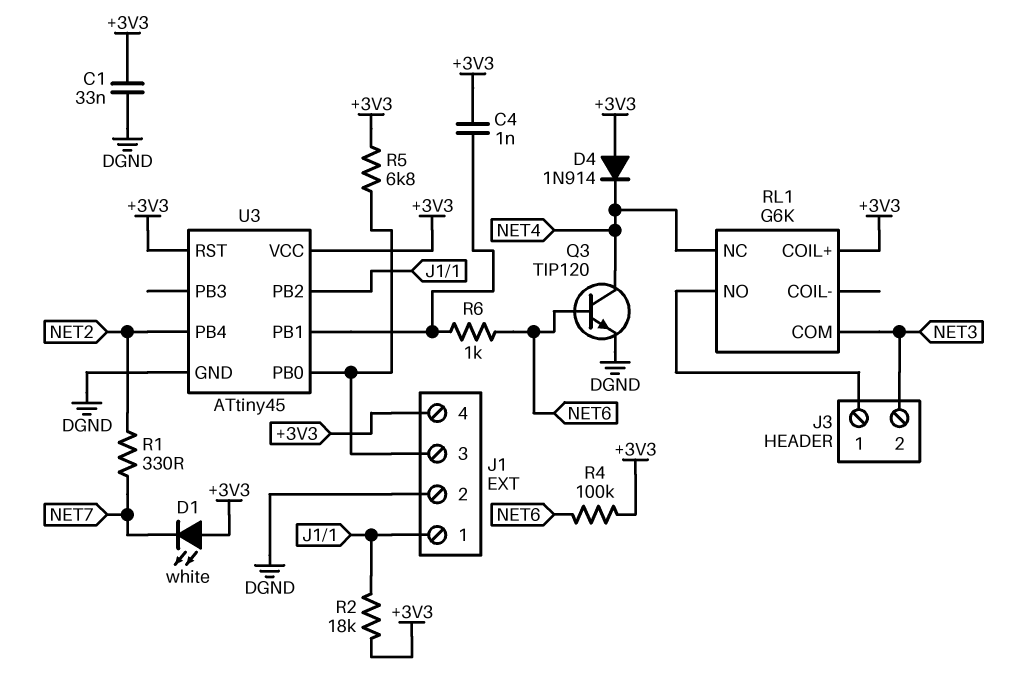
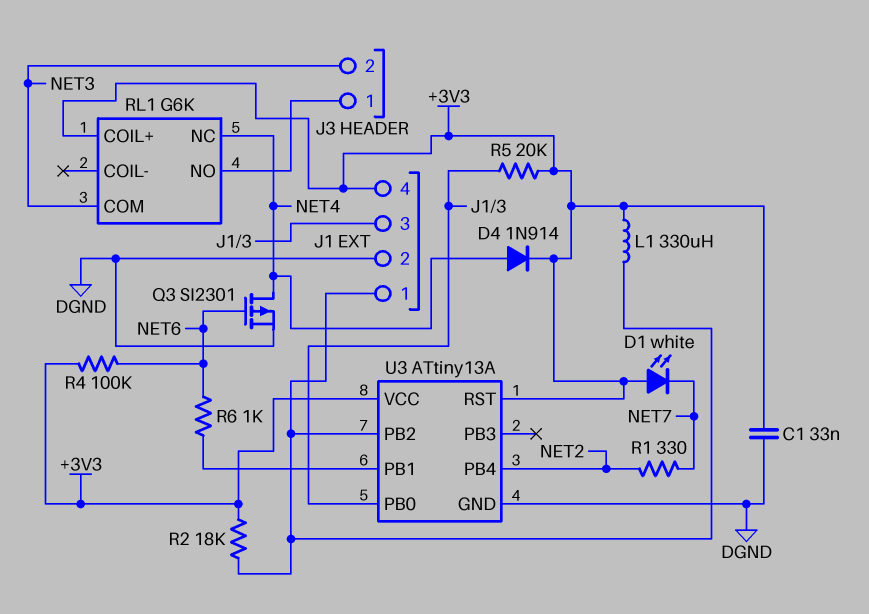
C4: 1nF (+3V3, U3/PB1) -> none
D4: diode 1N914 (A +3V3, K NET4) -> diode 1N914 (A NET4, K +3V3)
L1: none -> 330uH (+3V3, J1/1)
Q3: NPN TIP120 (B NET6, C NET4, E DGND) -> PMOS SI2301 (G NET6, D NET4, S DGND)
R5: 6.8k (+3V3, J1/3) -> 20k (+3V3, J1/3)
U3: ATtiny45 -> ATtiny13A

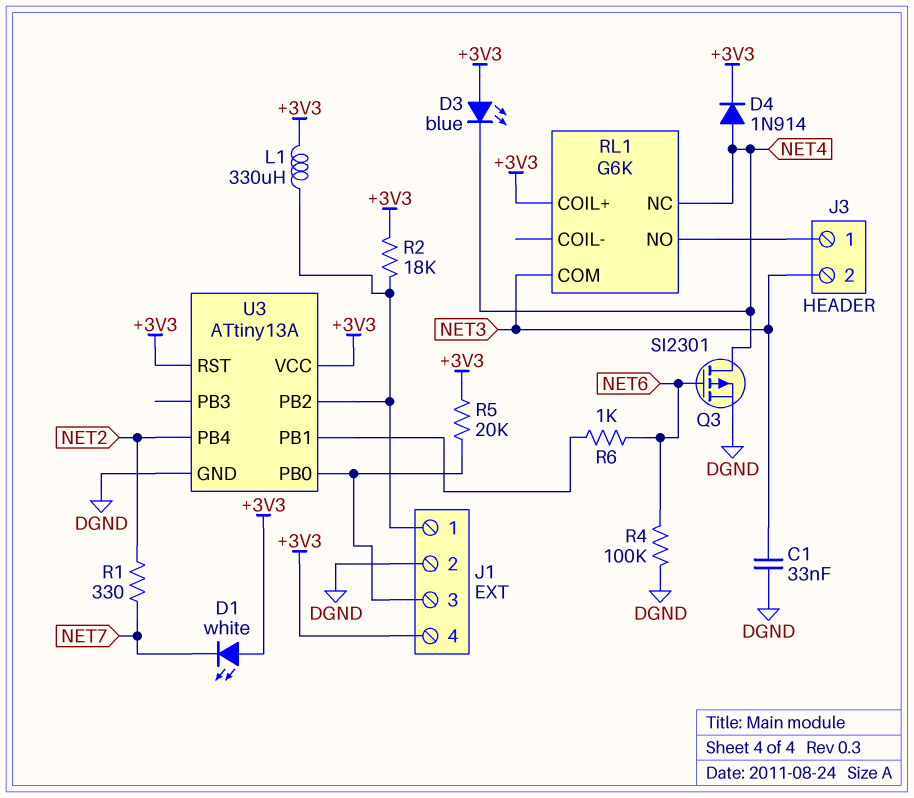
C1: 33nF (+3V3, DGND) -> 33nF (DGND, NET3)
D3: none -> LED blue (A +3V3, K NET4)
R4: 100k (+3V3, NET6) -> 100k (DGND, NET6)

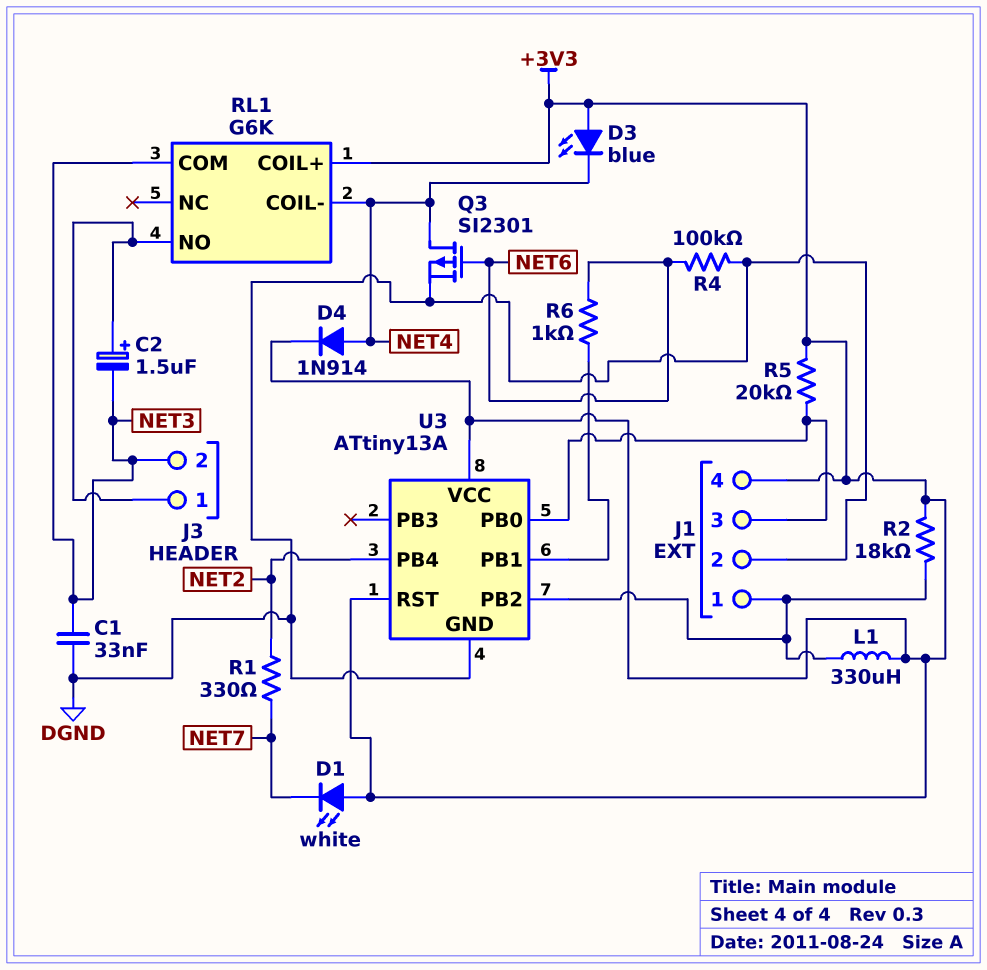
C2: none -> 1.5uF (plus J3/1, minus NET3)
RL1 pin COIL-: none -> NET4
RL1 pin NC: NET4 -> none

